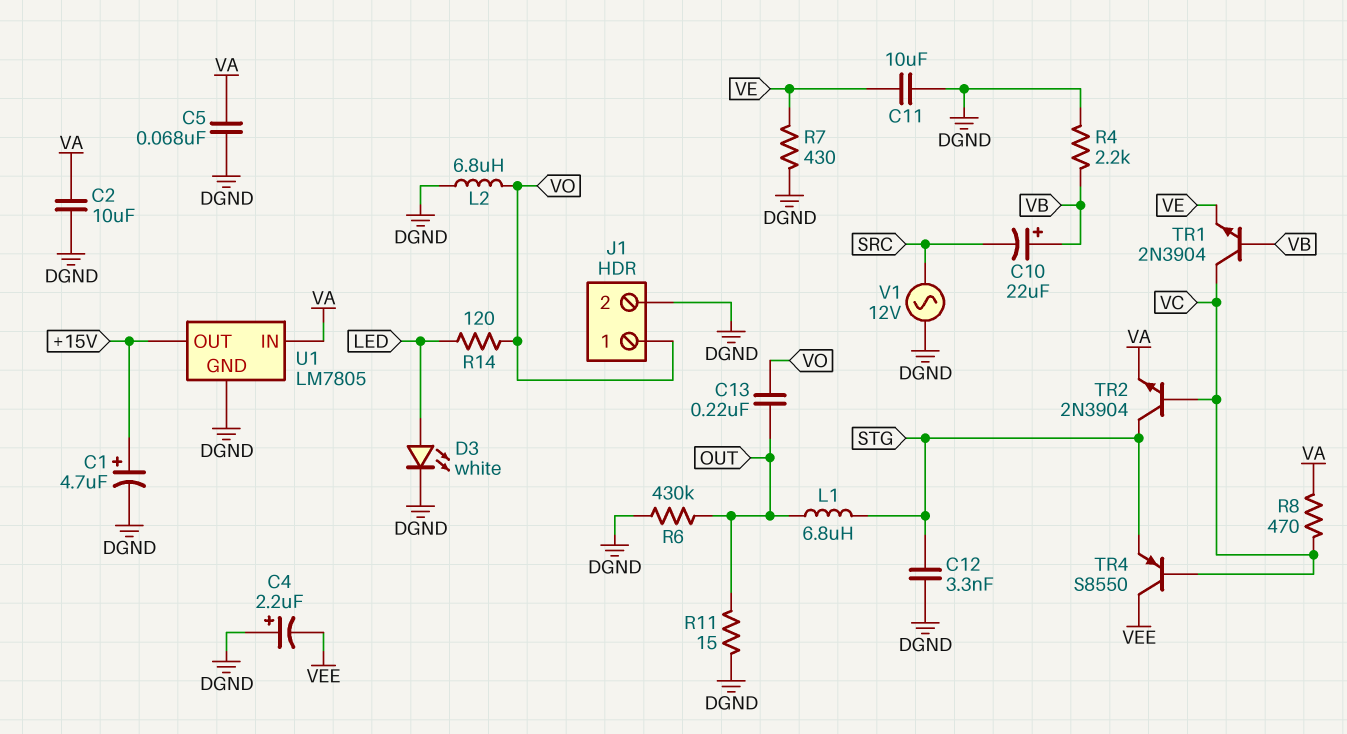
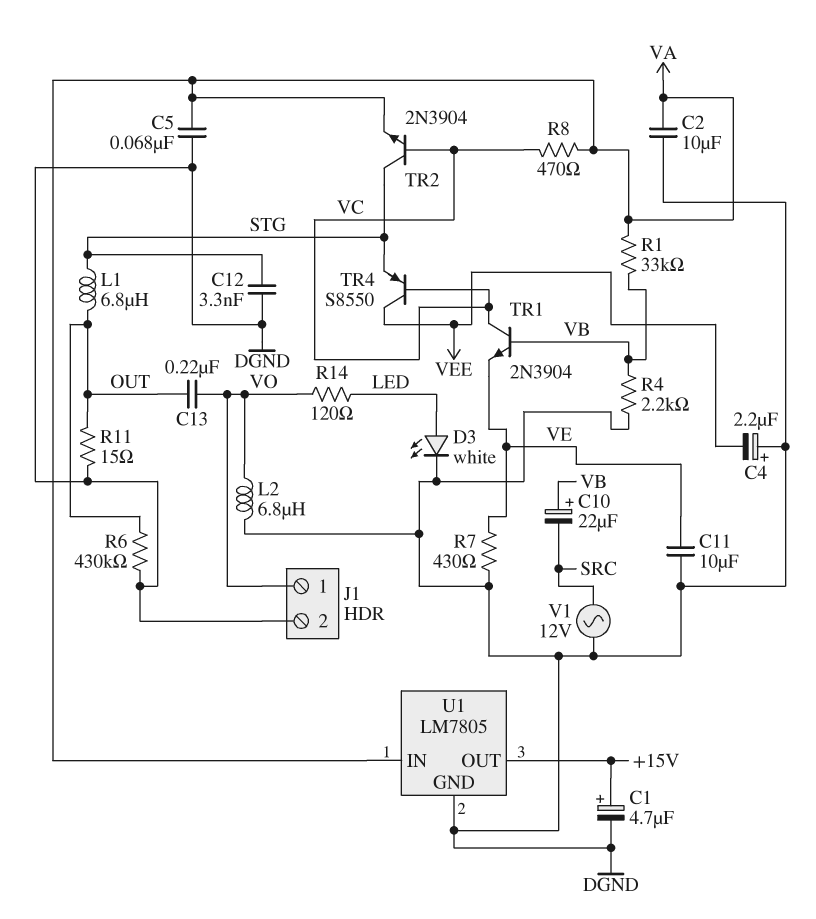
R1: none -> 33k (VA, VB)

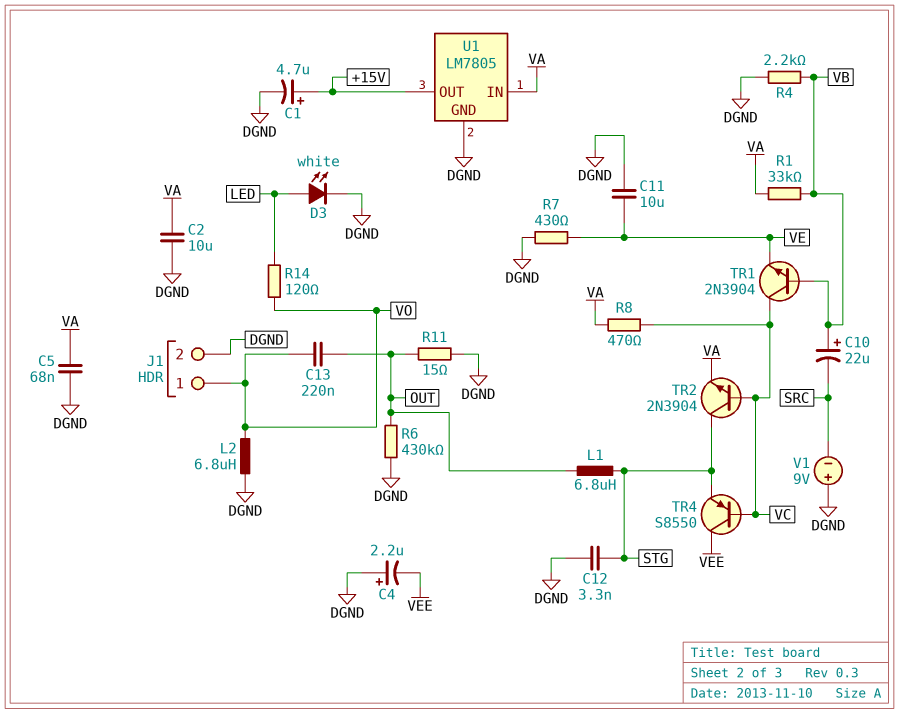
V1: AC 12V (DGND, SRC) -> 9V (plus DGND, minus SRC)

